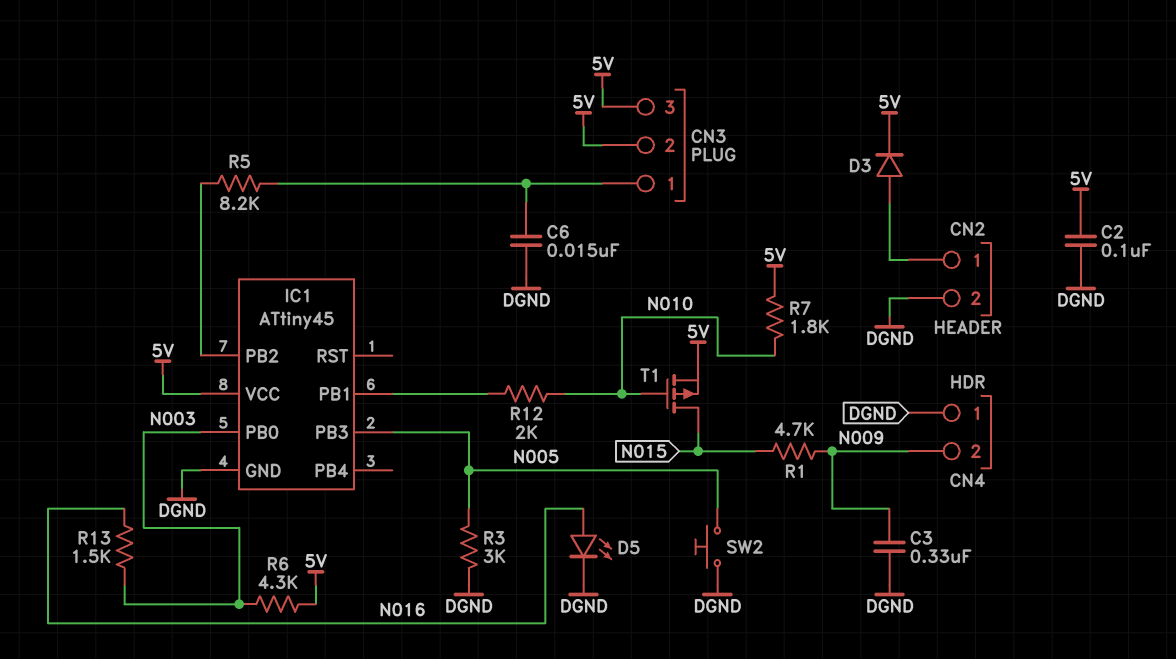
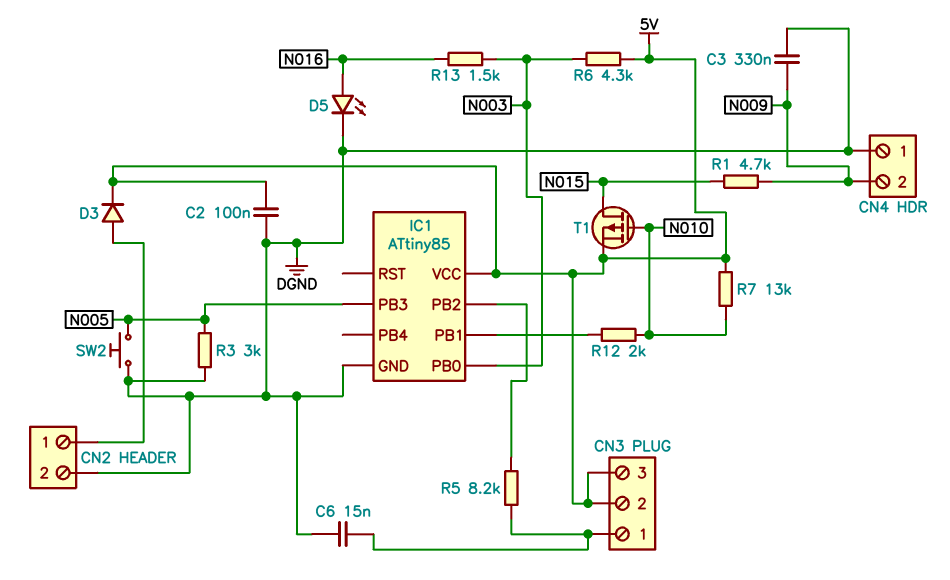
IC1: ATtiny45 -> ATtiny85
R7: 1.8k (5V, N010) -> 13k (5V, N010)

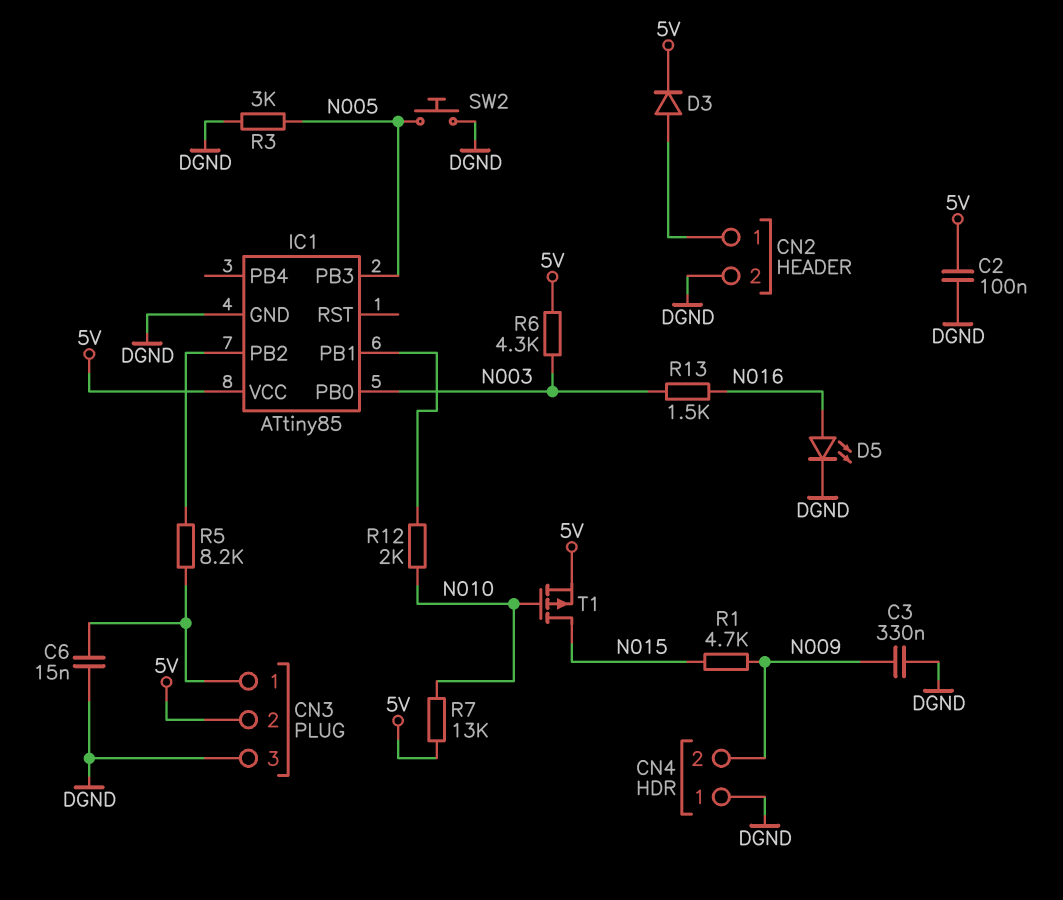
CN3 pin 3: 5V -> DGND

